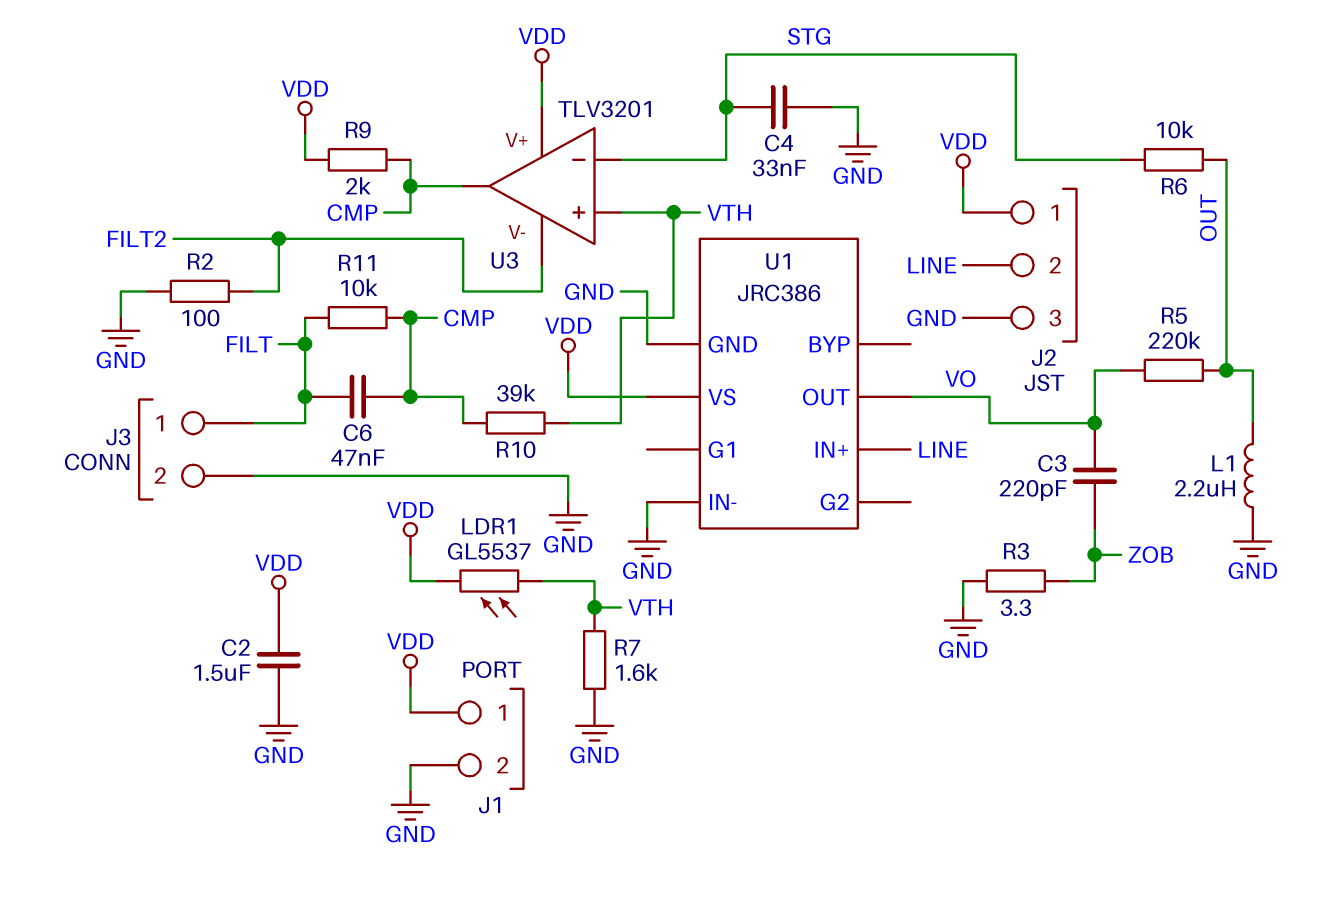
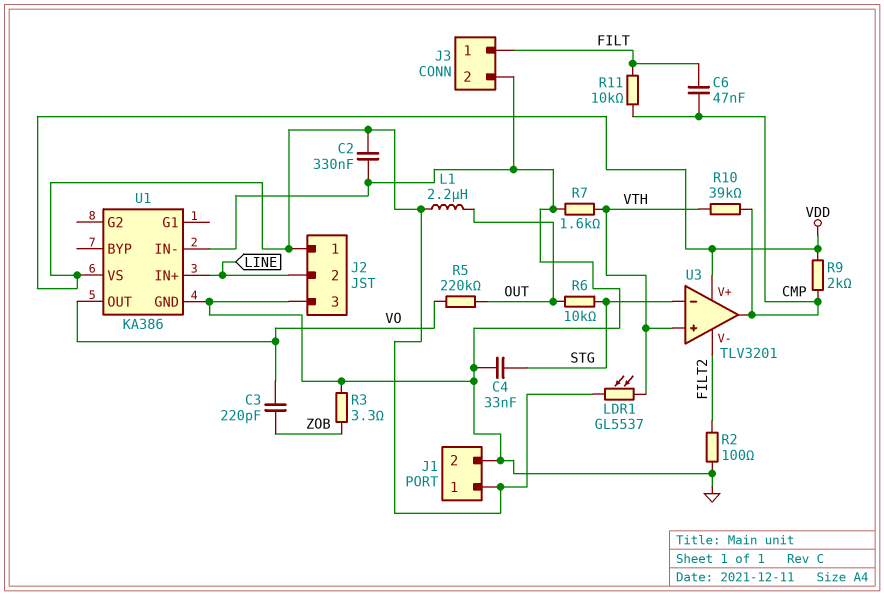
C2: 1.5uF (GND, VDD) -> 330nF (GND, VDD)
L1: 2.2uH (GND, OUT) -> 2.2uH (OUT, VDD)
U1: JRC386 -> KA386

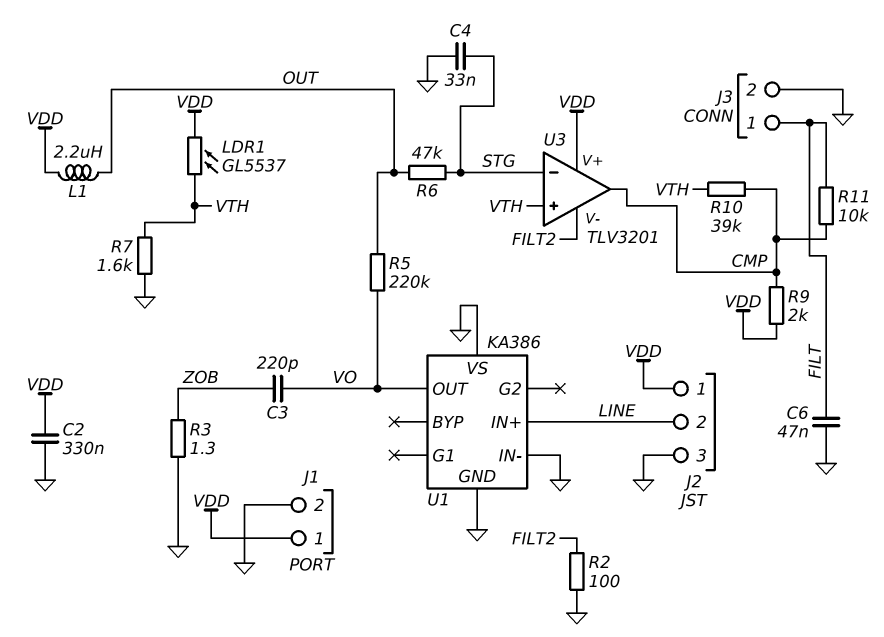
C6: 47nF (CMP, FILT) -> 47nF (FILT, GND)
R3: 3.3 (GND, ZOB) -> 1.3 (GND, ZOB)
R6: 10k (OUT, STG) -> 47k (OUT, STG)
U1 pin VS: VDD -> GND

